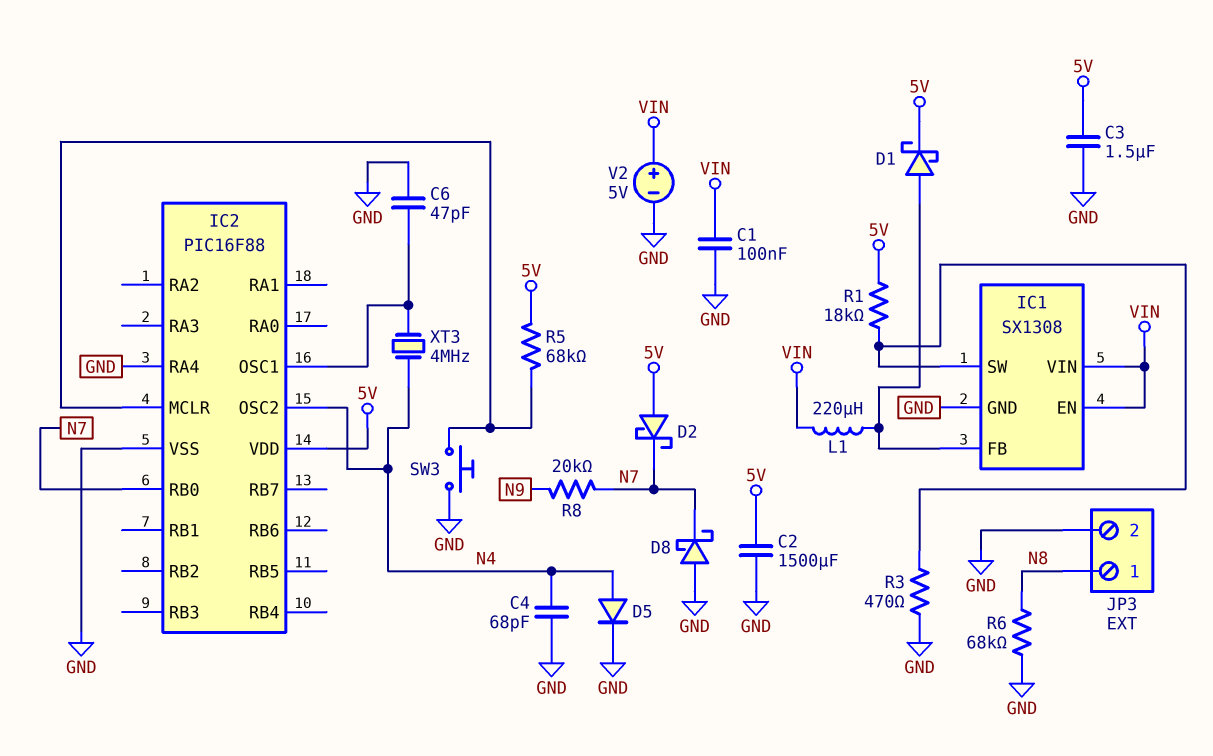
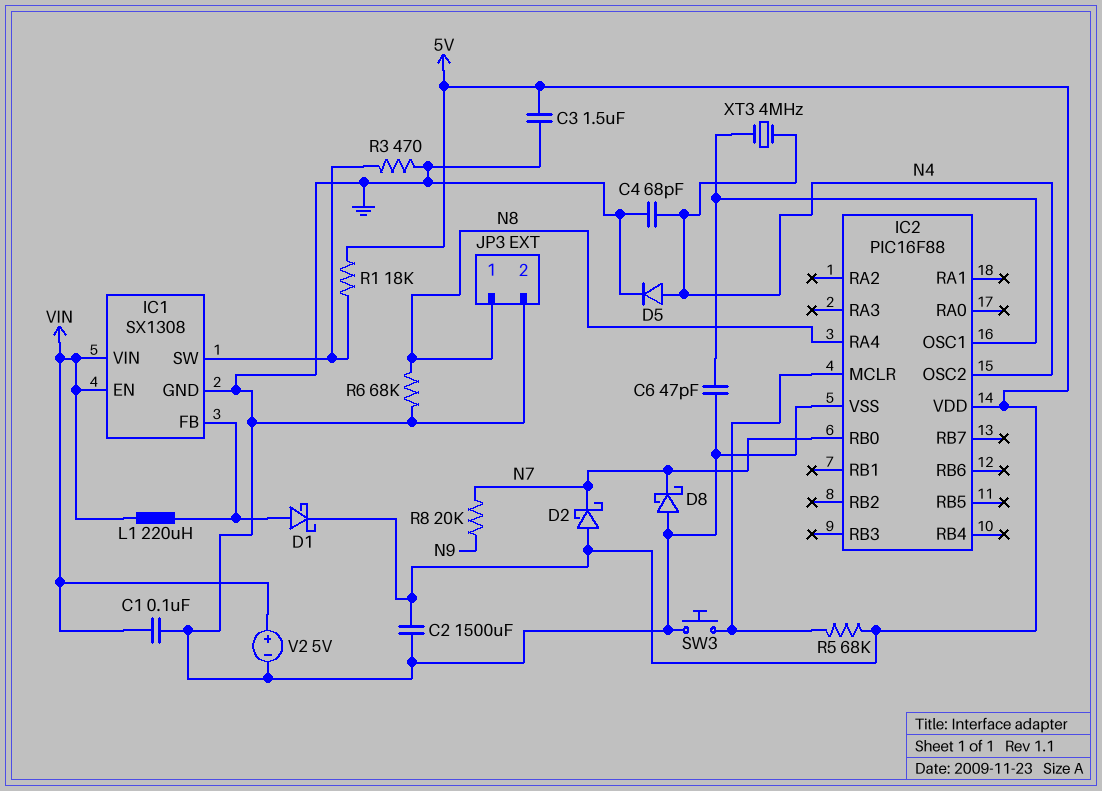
IC2 pin RA4: GND -> N8

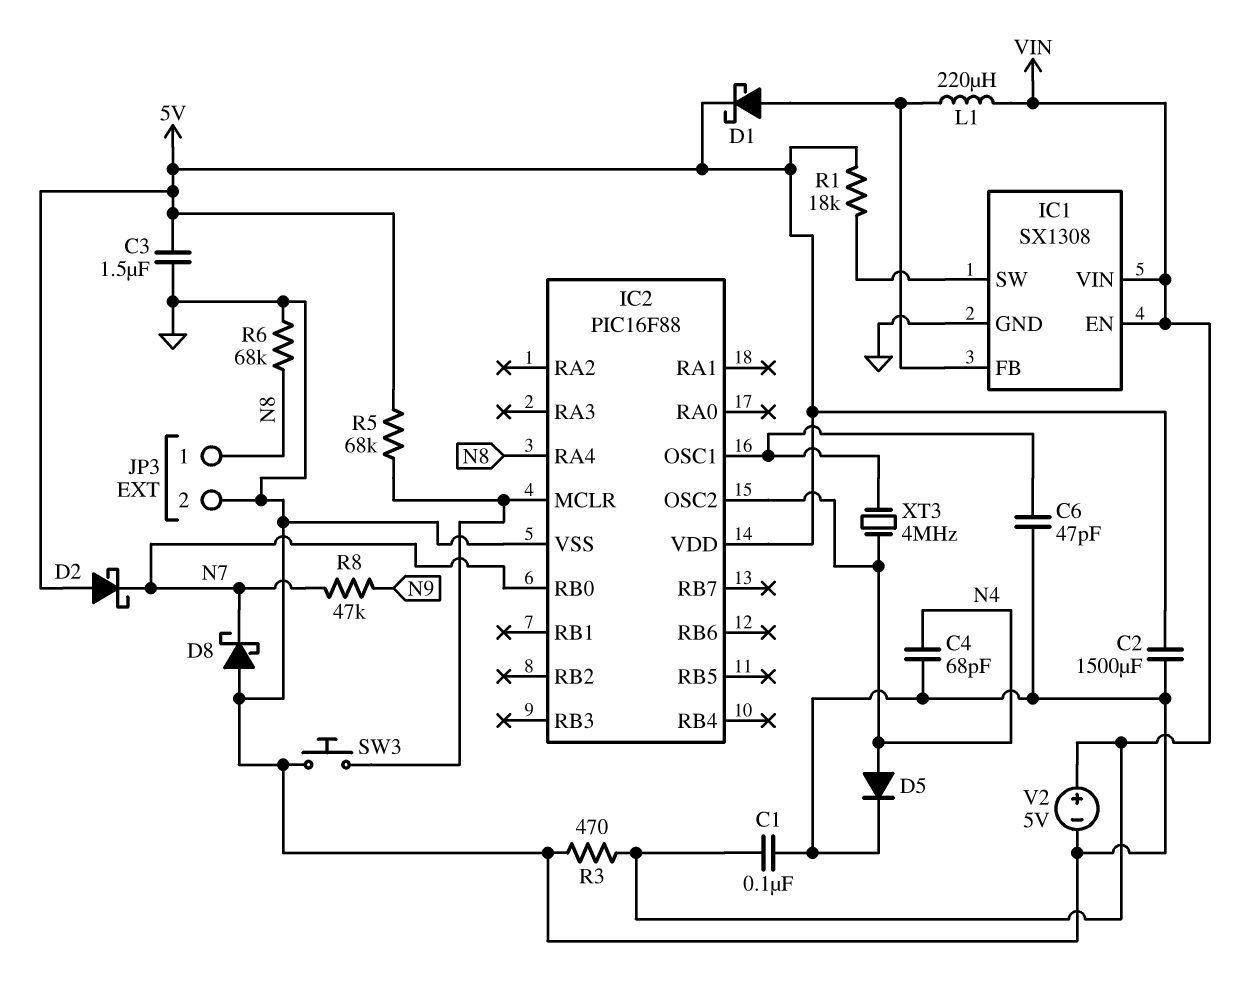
R3: 470 (GND, IC1/SW) -> 470 (GND, VIN)
R8: 20k (N7, N9) -> 47k (N7, N9)

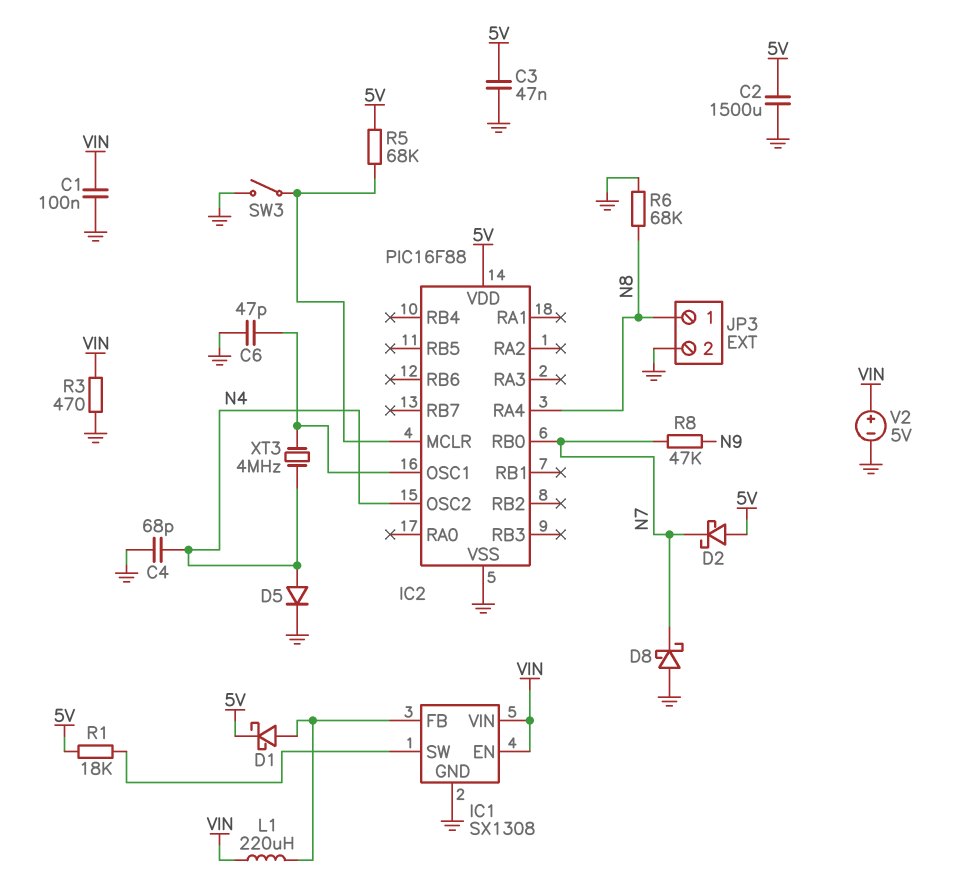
C3: 1.5uF (5V, GND) -> 47nF (5V, GND)
SW3: button (GND, IC2/MCLR) -> switch (GND, IC2/MCLR)

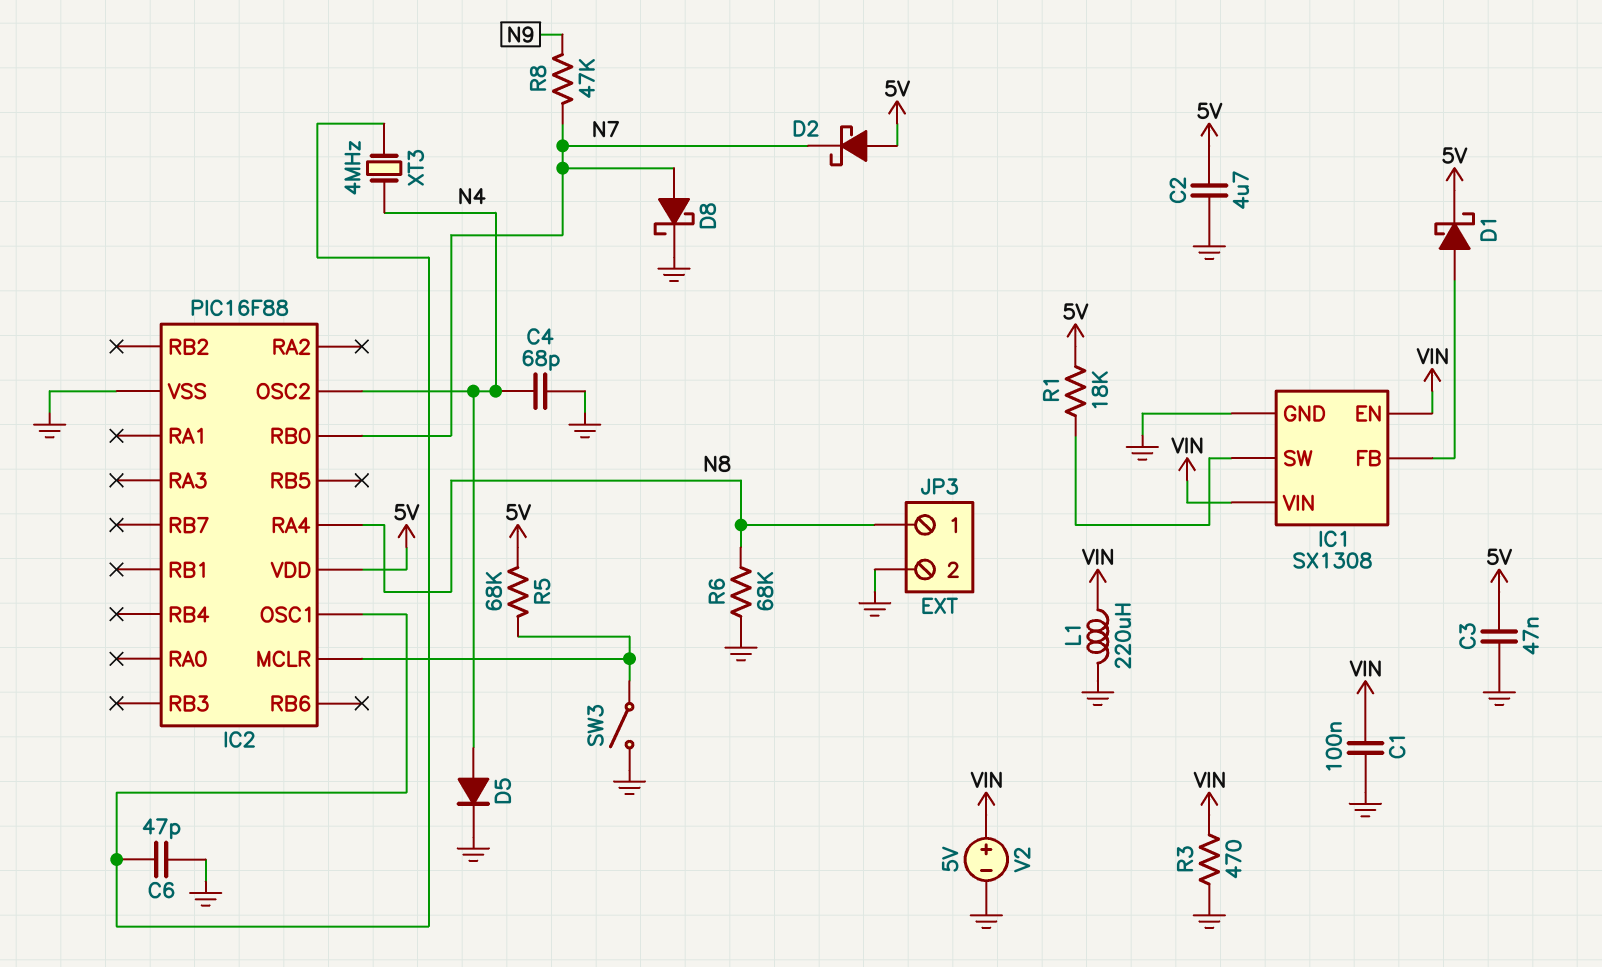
C2: 1500uF (5V, GND) -> 4.7uF (5V, GND)
D8: schottky (A GND, K N7) -> schottky (A N7, K GND)
L1: 220uH (IC1/FB, VIN) -> 220uH (GND, VIN)

